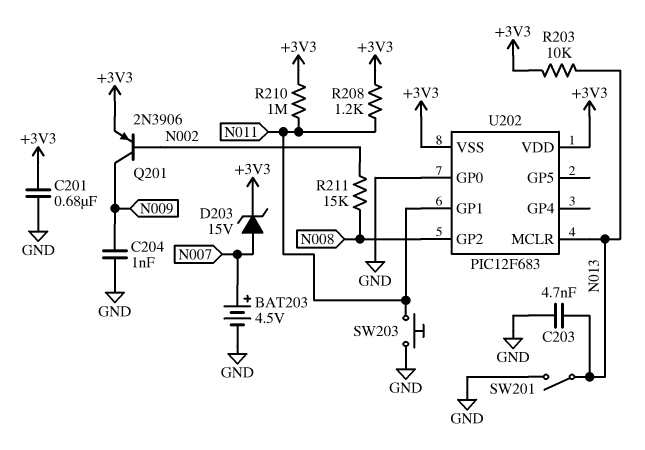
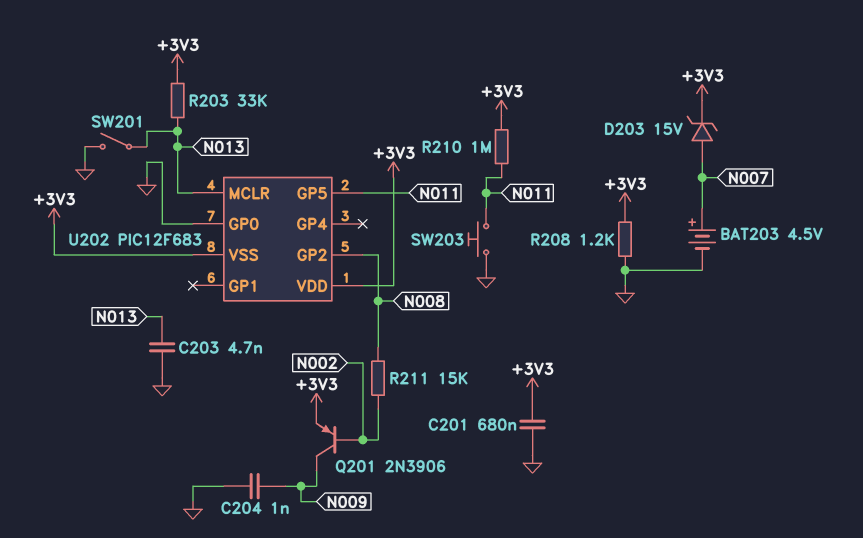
R203: 10k (+3V3, N013) -> 33k (+3V3, N013)
R208: 1.2k (+3V3, N011) -> 1.2k (+3V3, GND)
U202 pin GP1: N011 -> none
U202 pin GP5: none -> N011

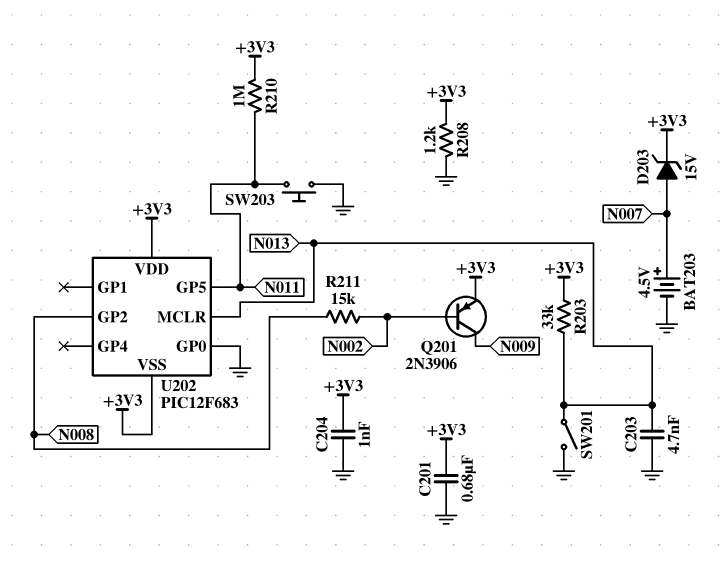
C204: 1nF (GND, N009) -> 1nF (+3V3, GND)

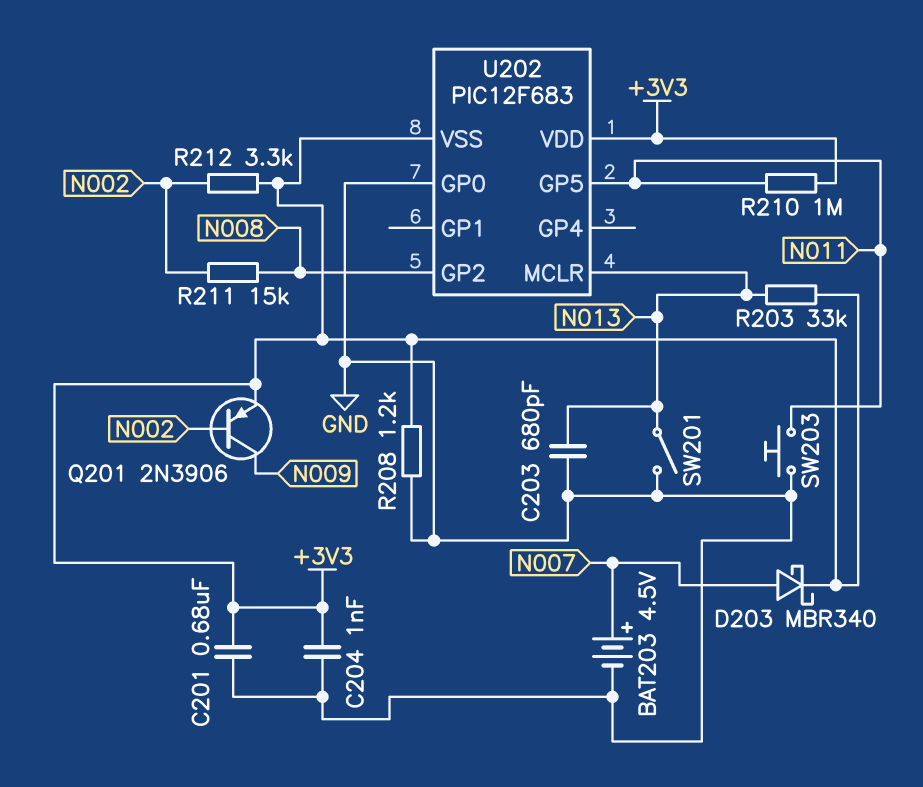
C203: 4.7nF (GND, N013) -> 680pF (GND, N013)
D203: zener 15V (A N007, K +3V3) -> schottky MBR340 (A N007, K +3V3)
R212: none -> 3.3k (+3V3, N002)

